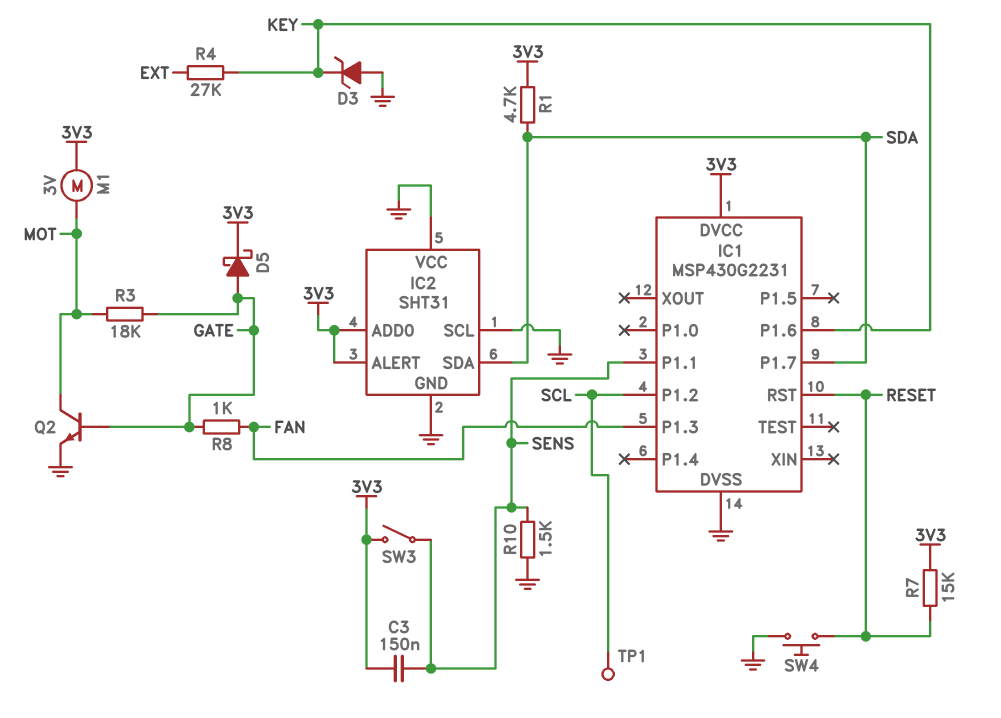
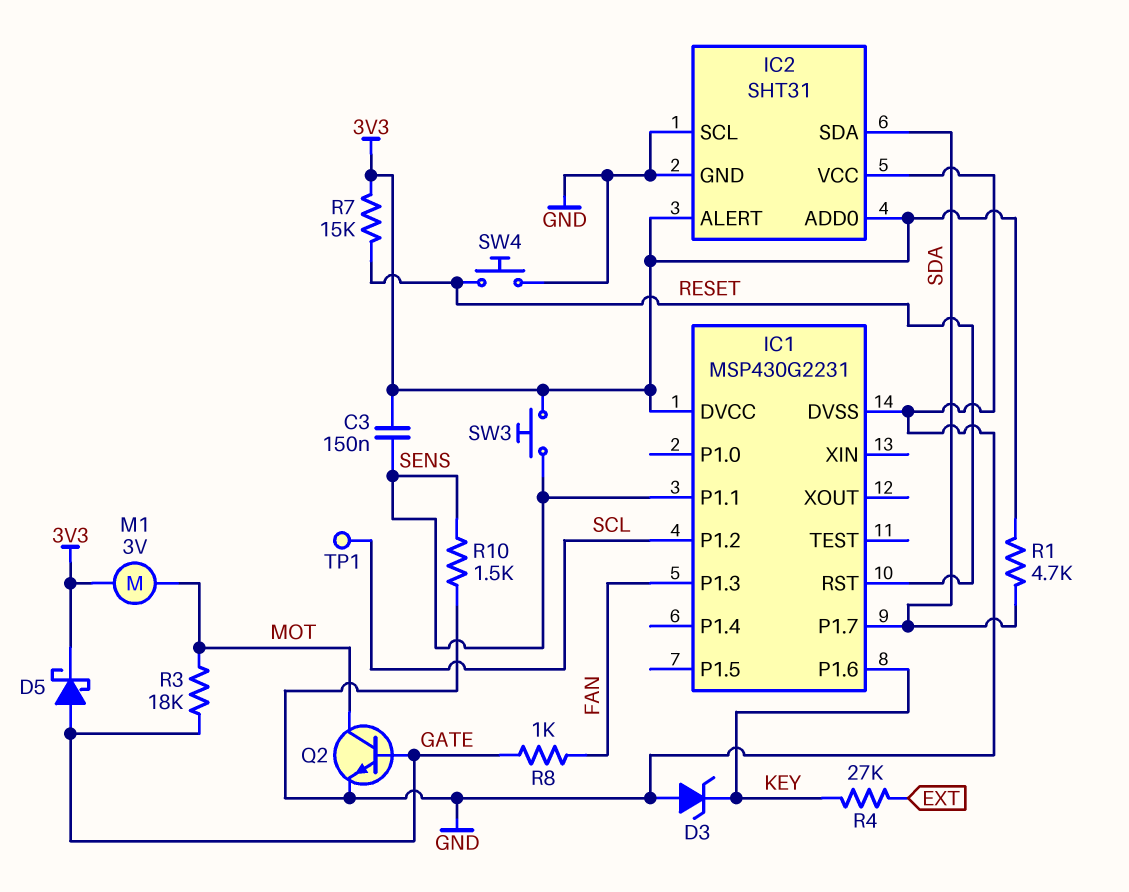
SW3: switch (3V3, SENS) -> button (3V3, SENS)

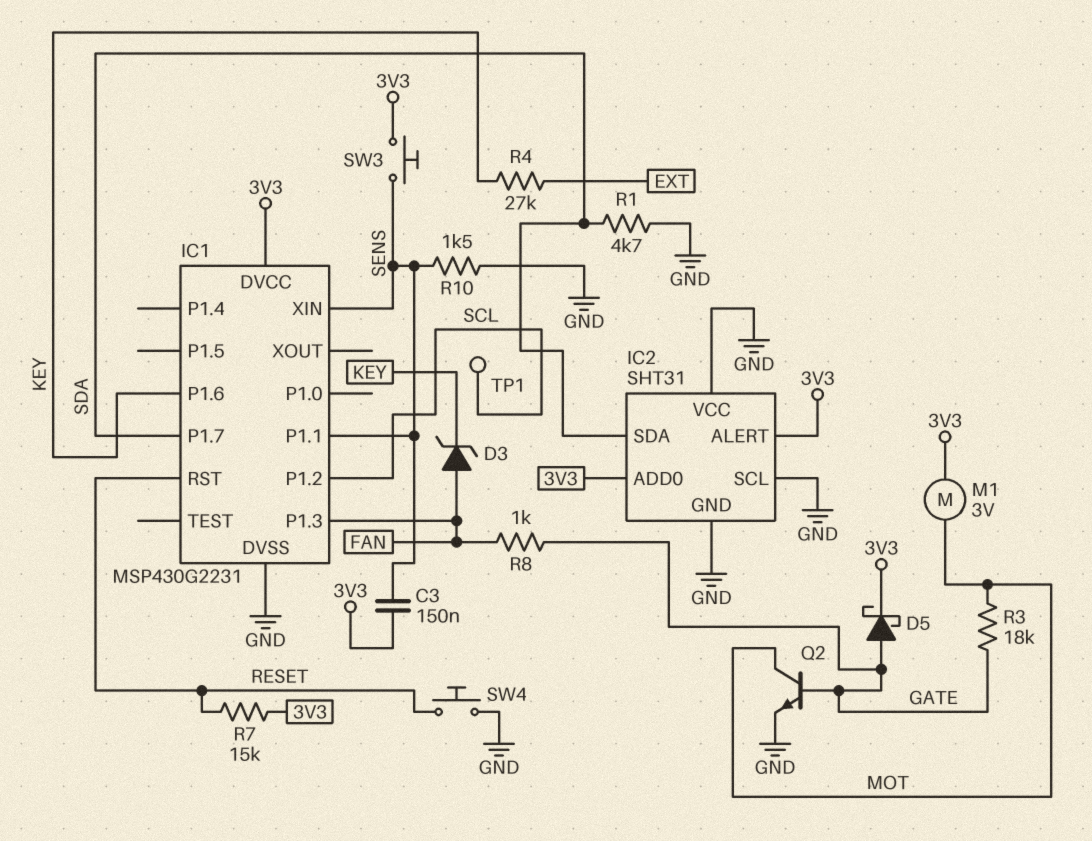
D3: zener (A GND, K KEY) -> zener (A FAN, K KEY)
IC1 pin XIN: none -> SENS
R1: 4.7k (3V3, SDA) -> 4.7k (GND, SDA)

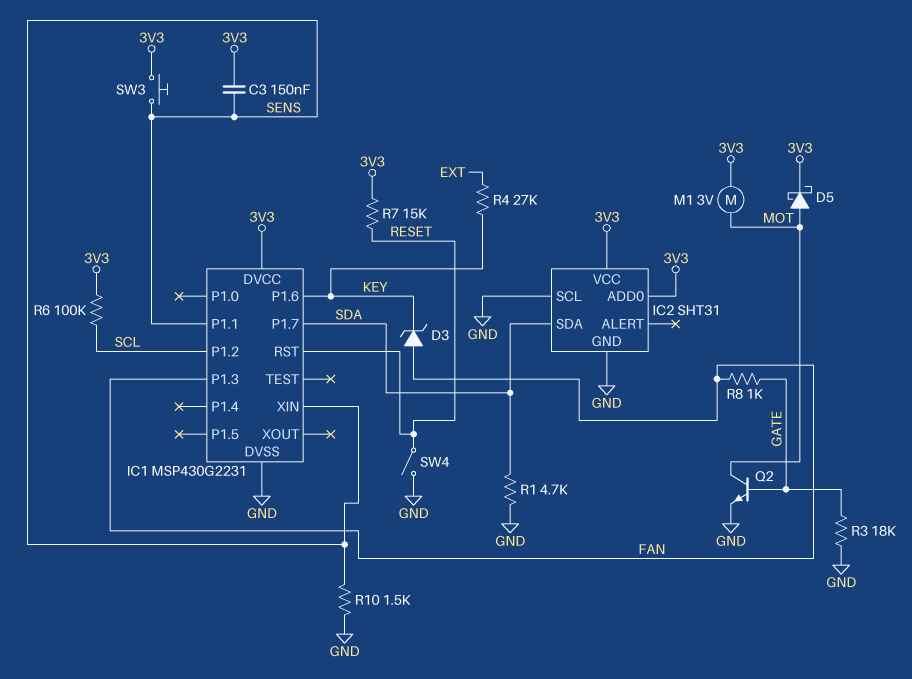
D5: schottky (A GATE, K 3V3) -> schottky (A MOT, K 3V3)
IC2 pin ALERT: 3V3 -> none
IC2 pin VCC: GND -> 3V3
R3: 18k (GATE, MOT) -> 18k (GATE, GND)
R6: none -> 100k (3V3, SCL)
SW4: button (GND, RESET) -> switch (GND, RESET)
TP1: test point (SCL) -> none

